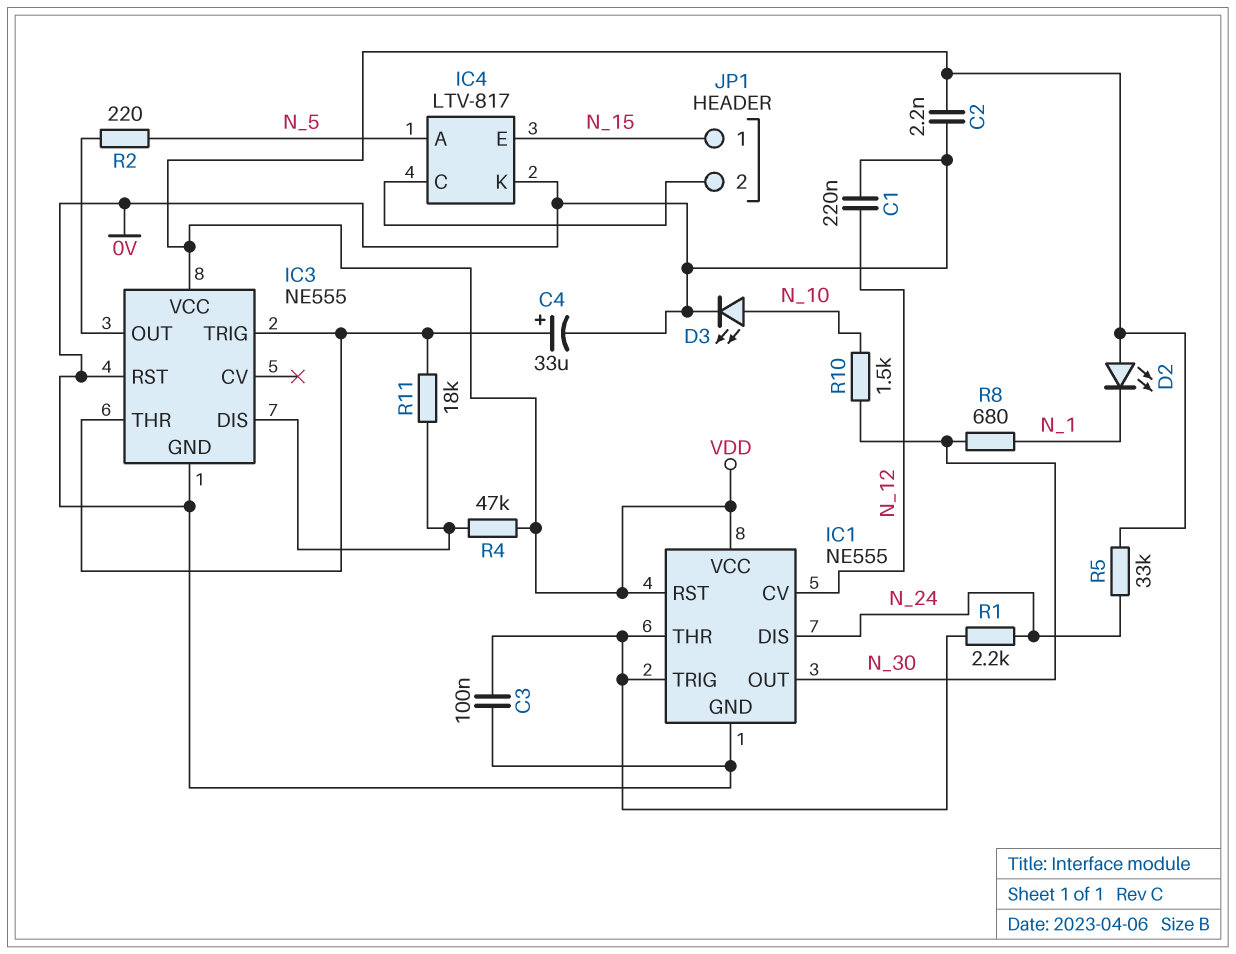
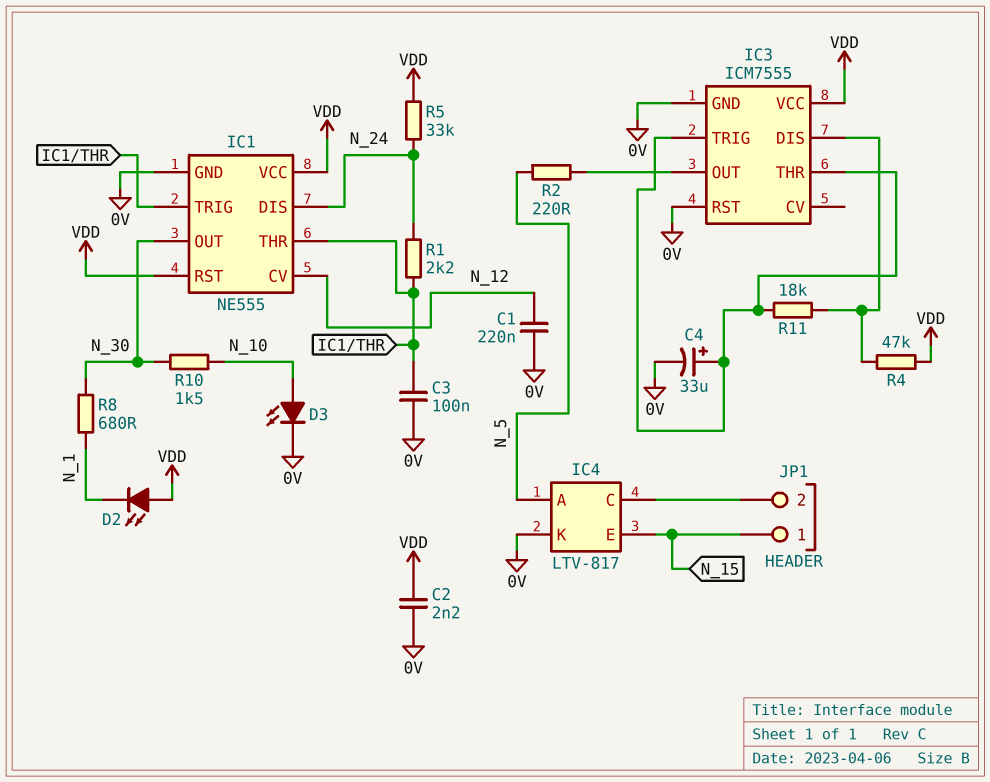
IC3: NE555 -> ICM7555

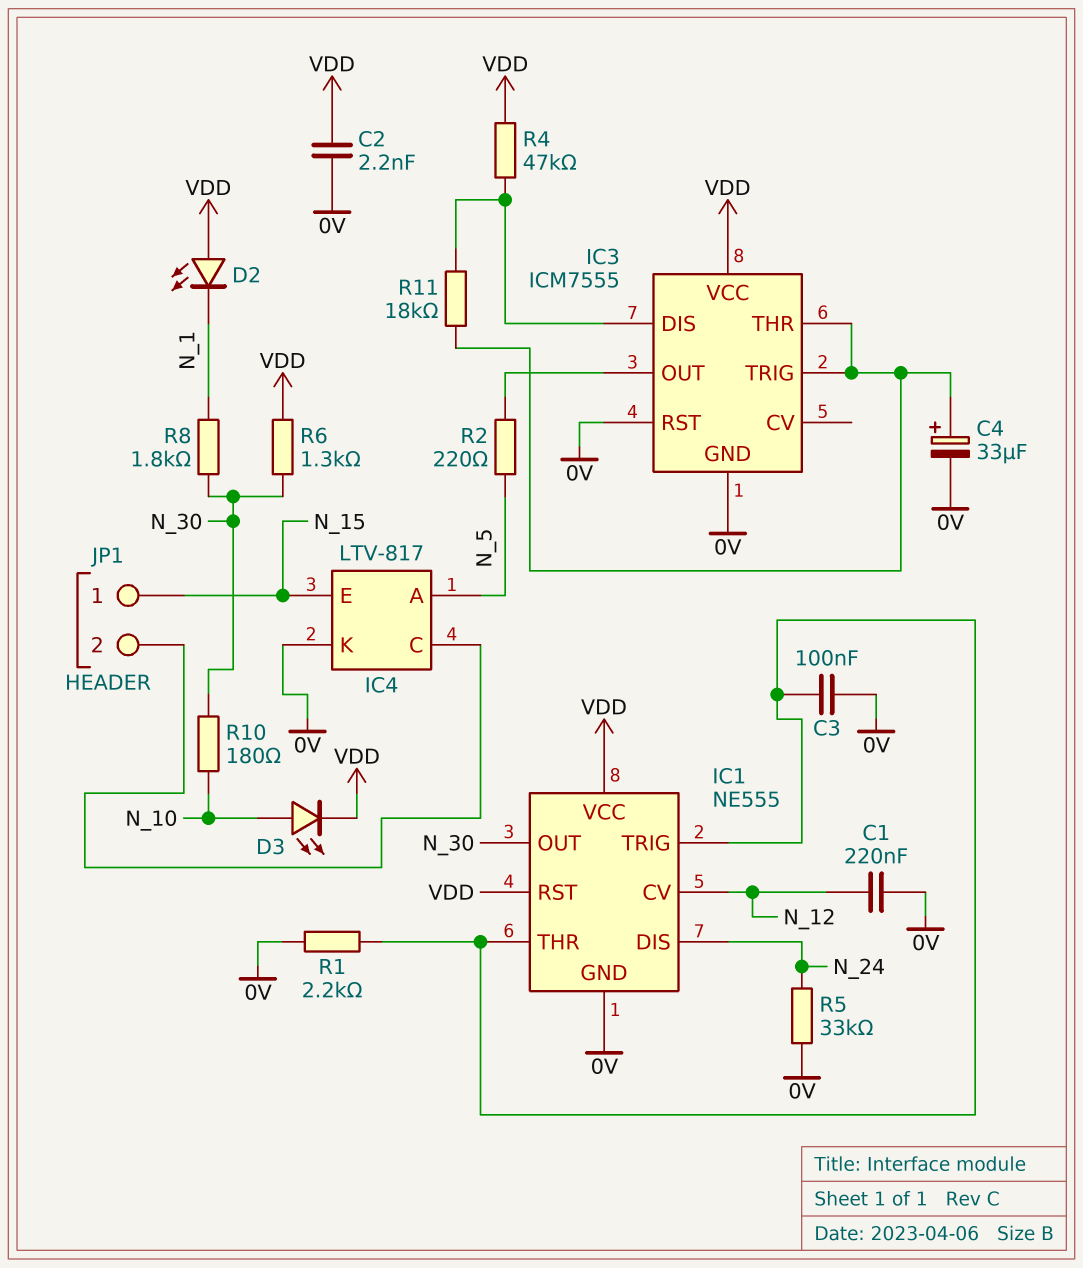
D3: LED (A N_10, K 0V) -> LED (A N_10, K VDD)
R1: 2.2k (IC1/THR, N_24) -> 2.2k (0V, IC1/THR)
R5: 33k (N_24, VDD) -> 33k (0V, N_24)
R6: none -> 1.3k (N_30, VDD)
R8: 680 (N_1, N_30) -> 1.8k (N_1, N_30)
R10: 1.5k (N_10, N_30) -> 180 (N_10, N_30)

